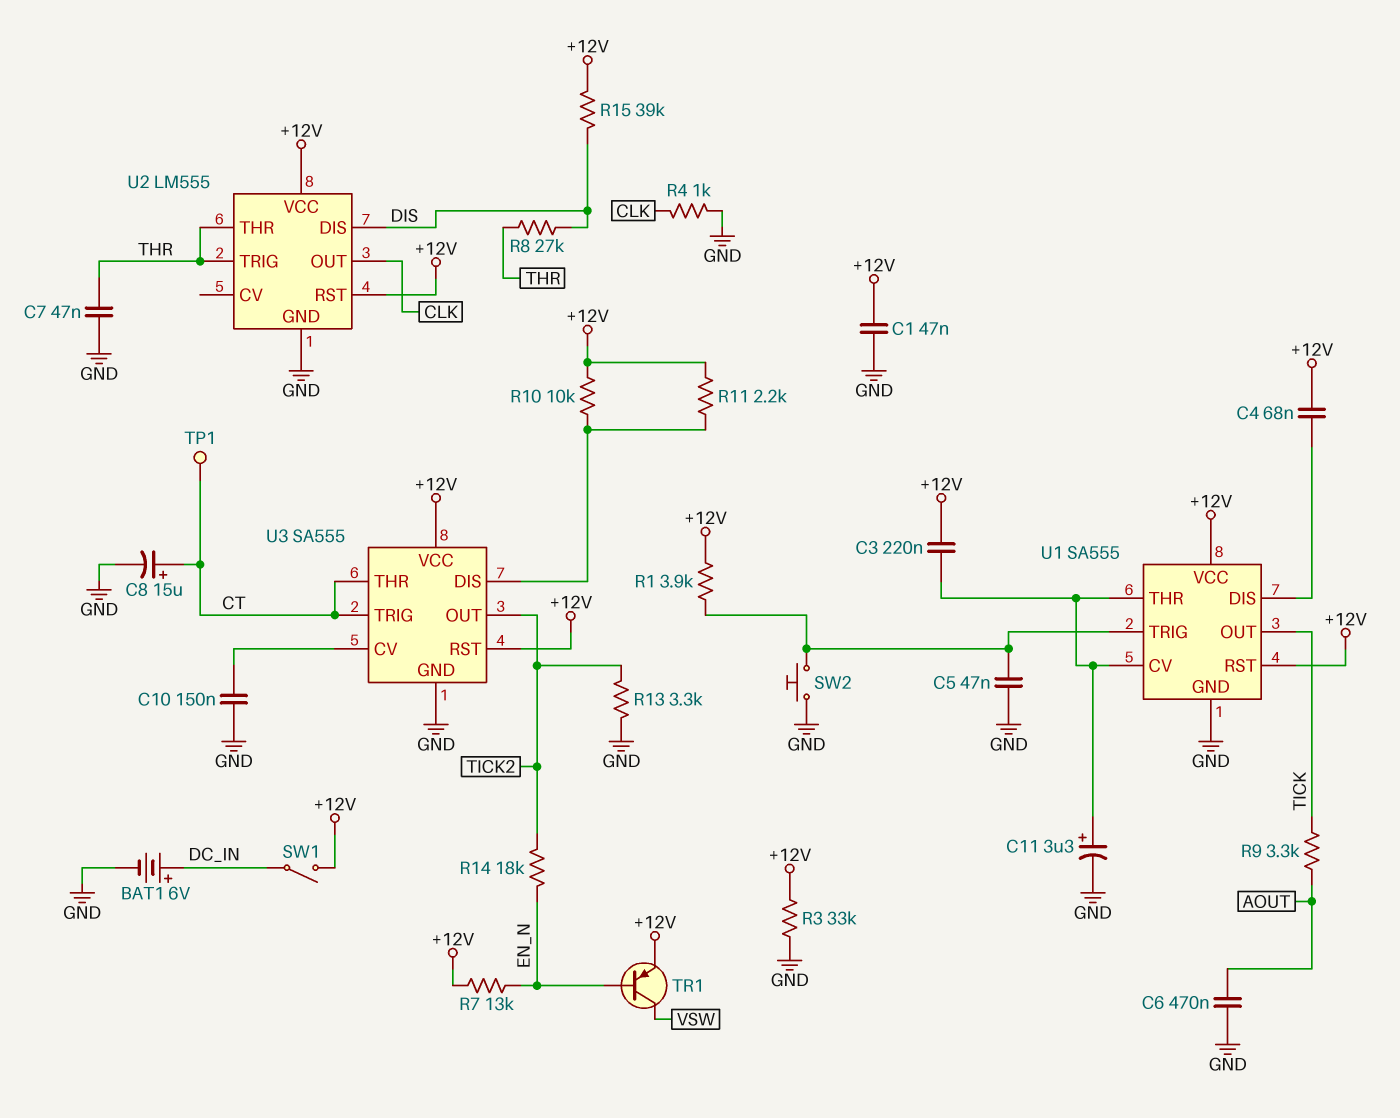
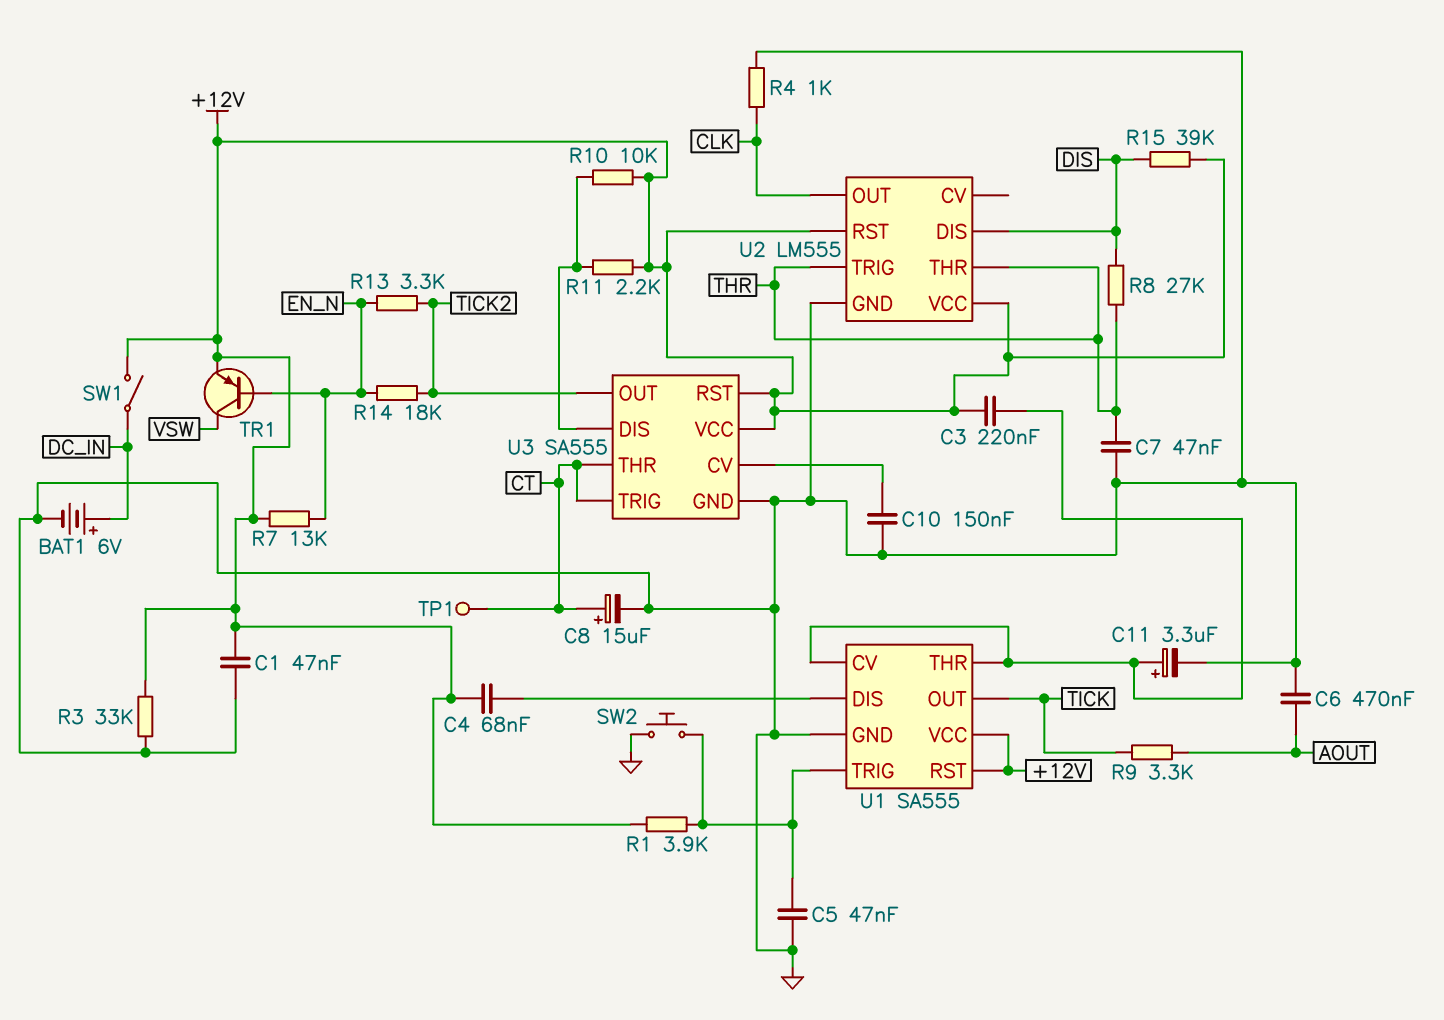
R13: 3.3k (GND, TICK2) -> 3.3k (EN_N, TICK2)

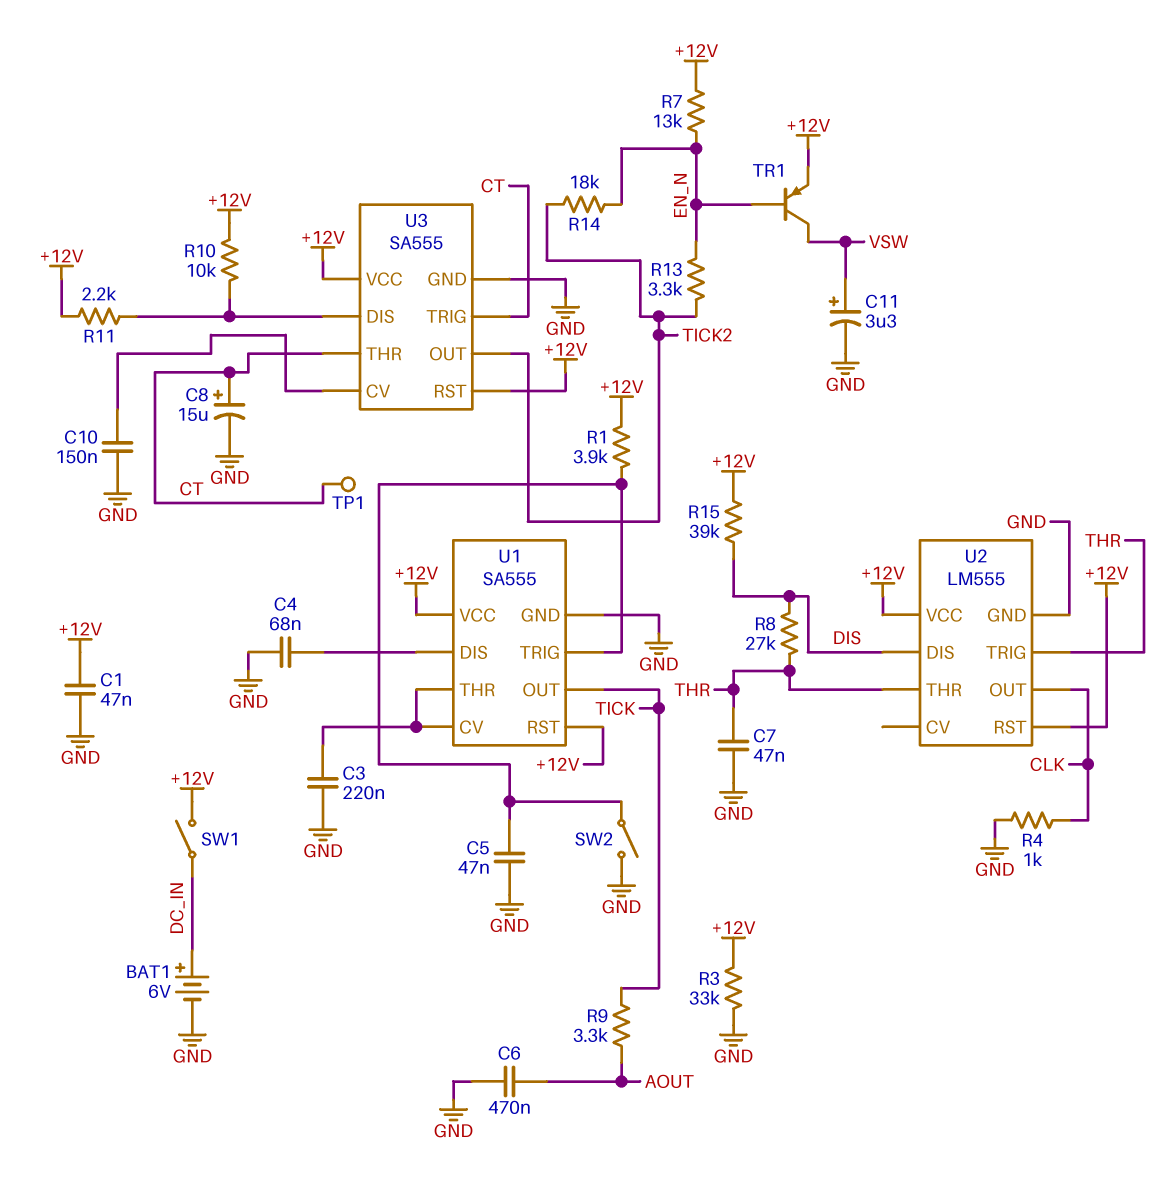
C3: 220nF (+12V, U1/CV) -> 220nF (GND, U1/CV)
C4: 68nF (+12V, U1/DIS) -> 68nF (GND, U1/DIS)
C11: 3.3uF (plus U1/CV, minus GND) -> 3.3uF (plus VSW, minus GND)
SW2: button (GND, U1/TRIG) -> switch (GND, U1/TRIG)

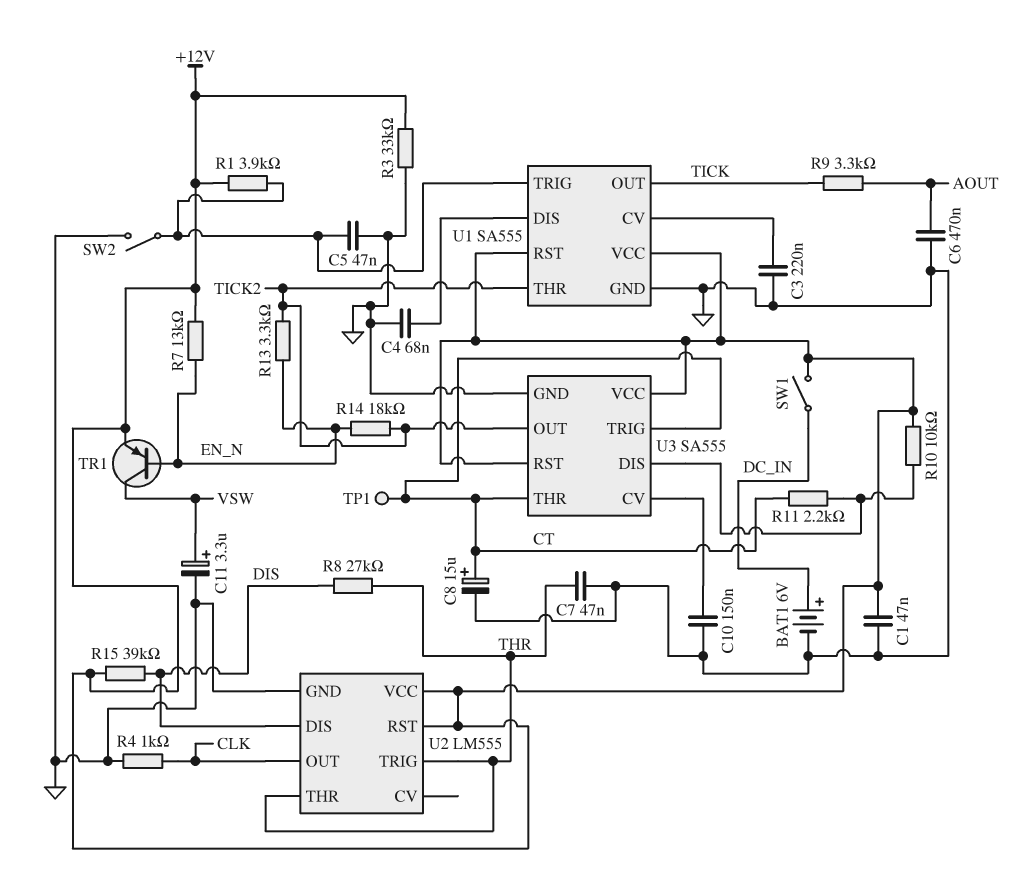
R11: 2.2k (+12V, U3/DIS) -> 2.2k (CT, U3/DIS)
U1 pin THR: U1/CV -> TICK2

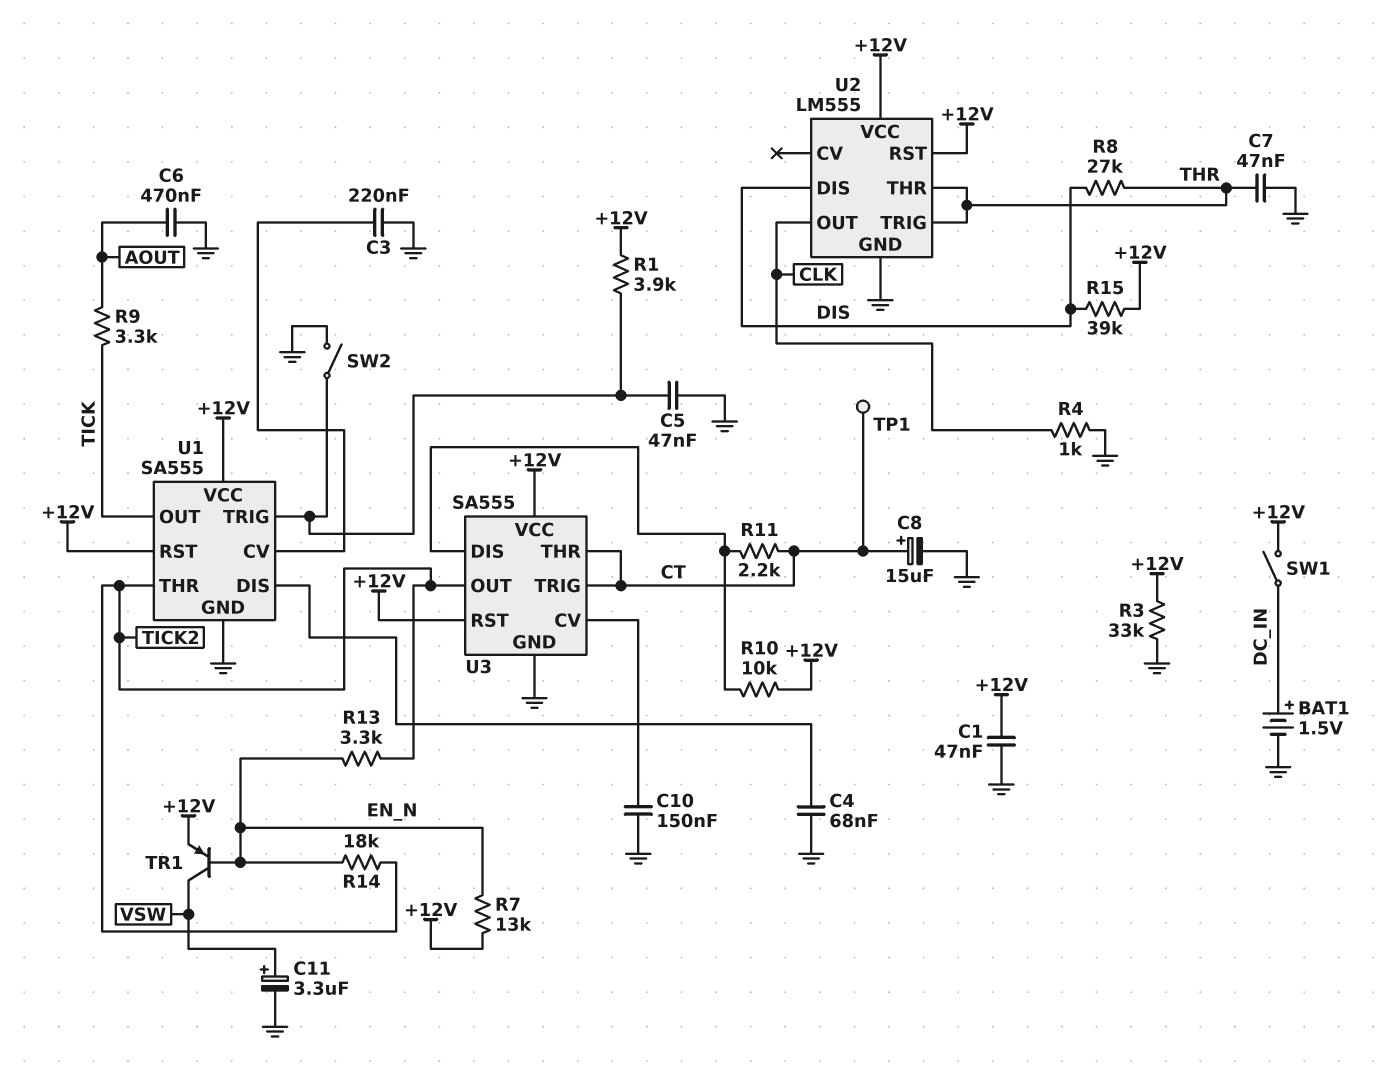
BAT1: 6V (plus DC_IN, minus GND) -> 1.5V (plus DC_IN, minus GND)

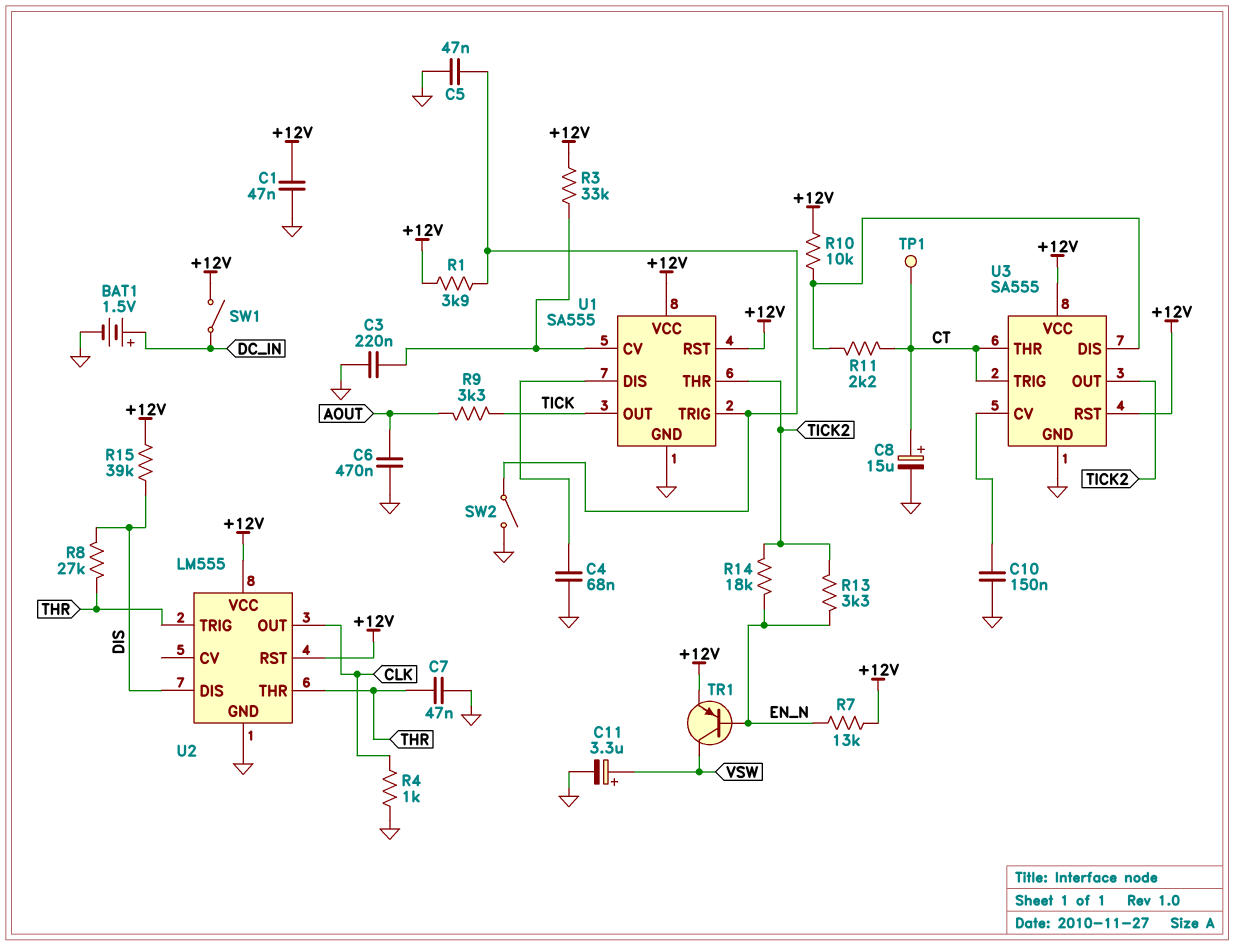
R3: 33k (+12V, GND) -> 33k (+12V, U1/CV)

